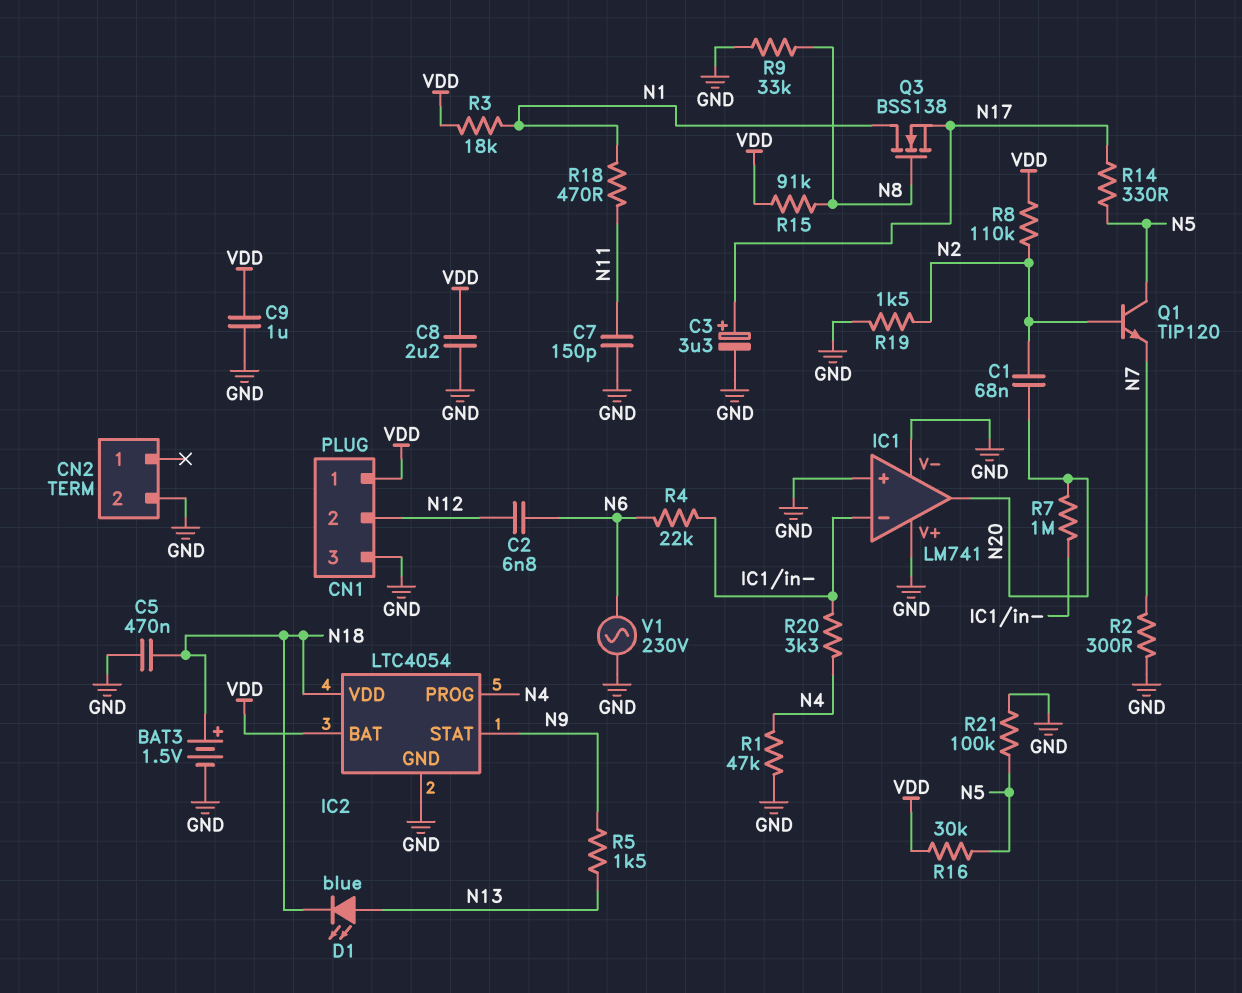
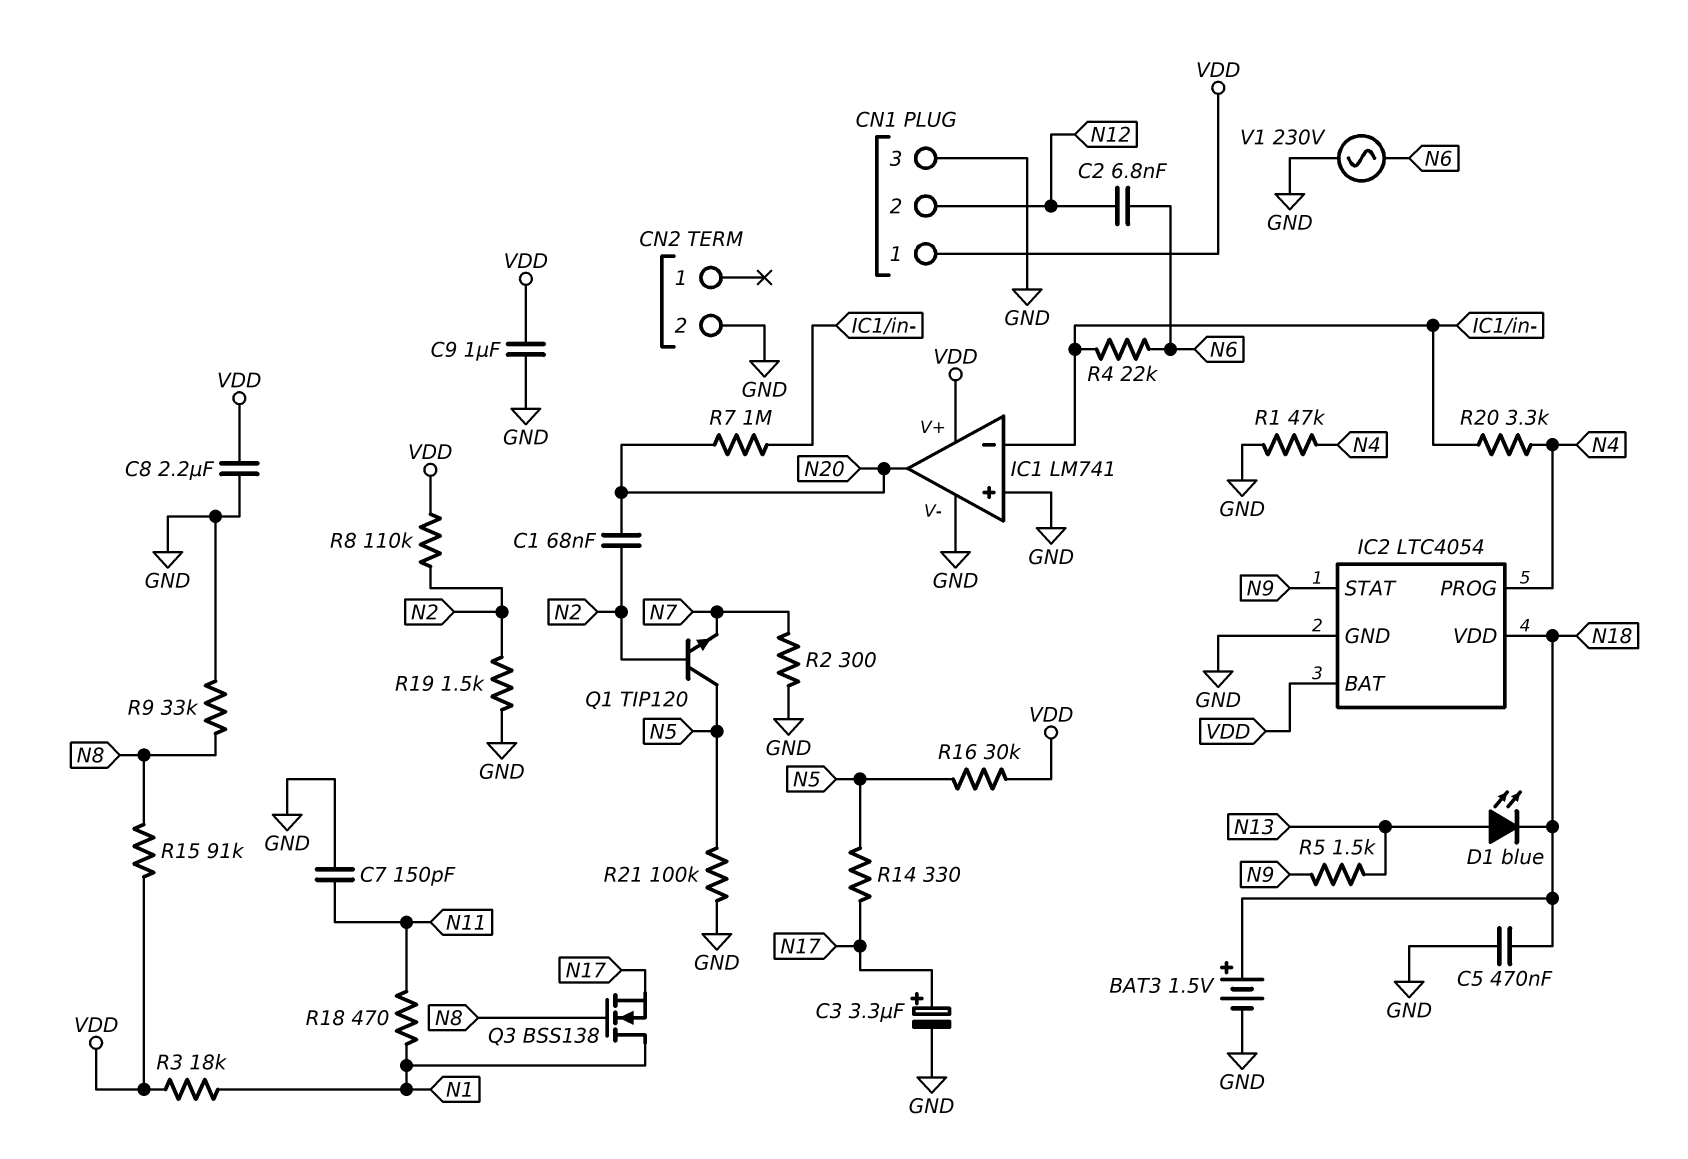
IC1 pin V+: GND -> VDD

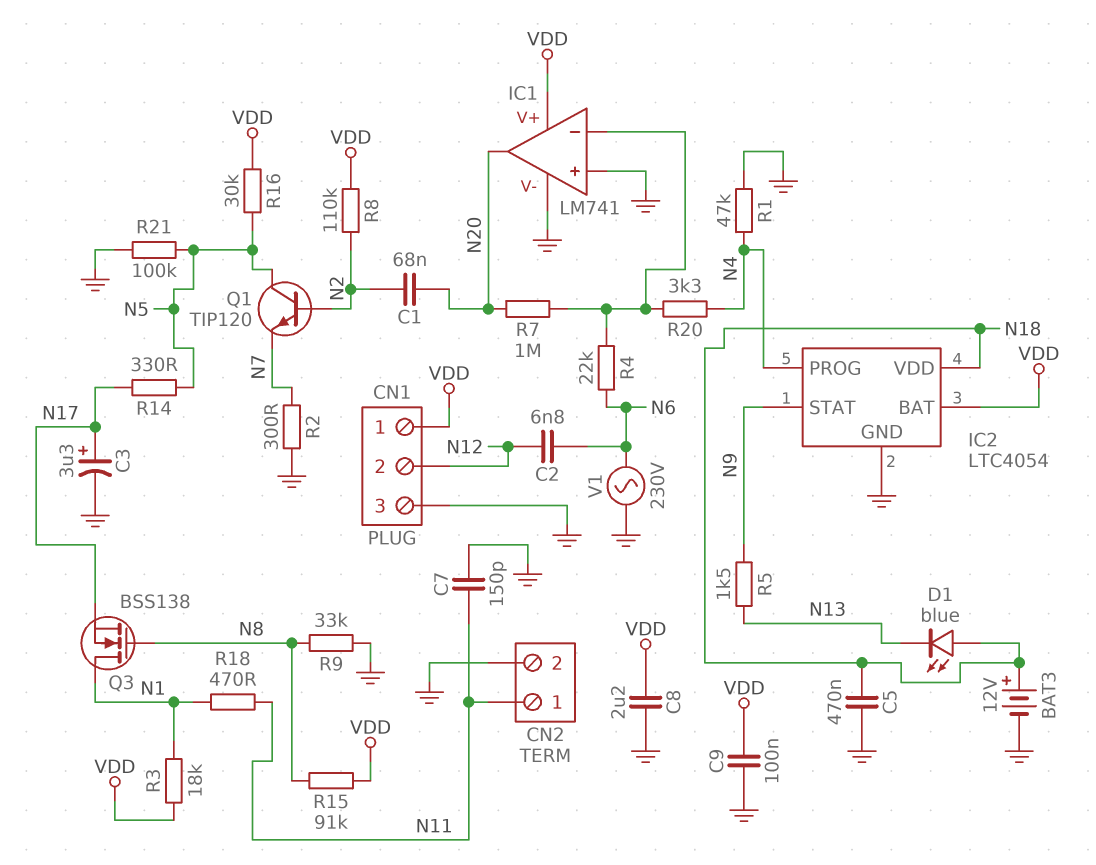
BAT3: 1.5V (plus N18, minus GND) -> 12V (plus N18, minus GND)
C9: 1uF (GND, VDD) -> 100nF (GND, VDD)
CN2 pin 1: none -> N11
D1: LED blue (A N13, K N18) -> LED blue (A N18, K N13)
R19: 1.5k (GND, N2) -> none

